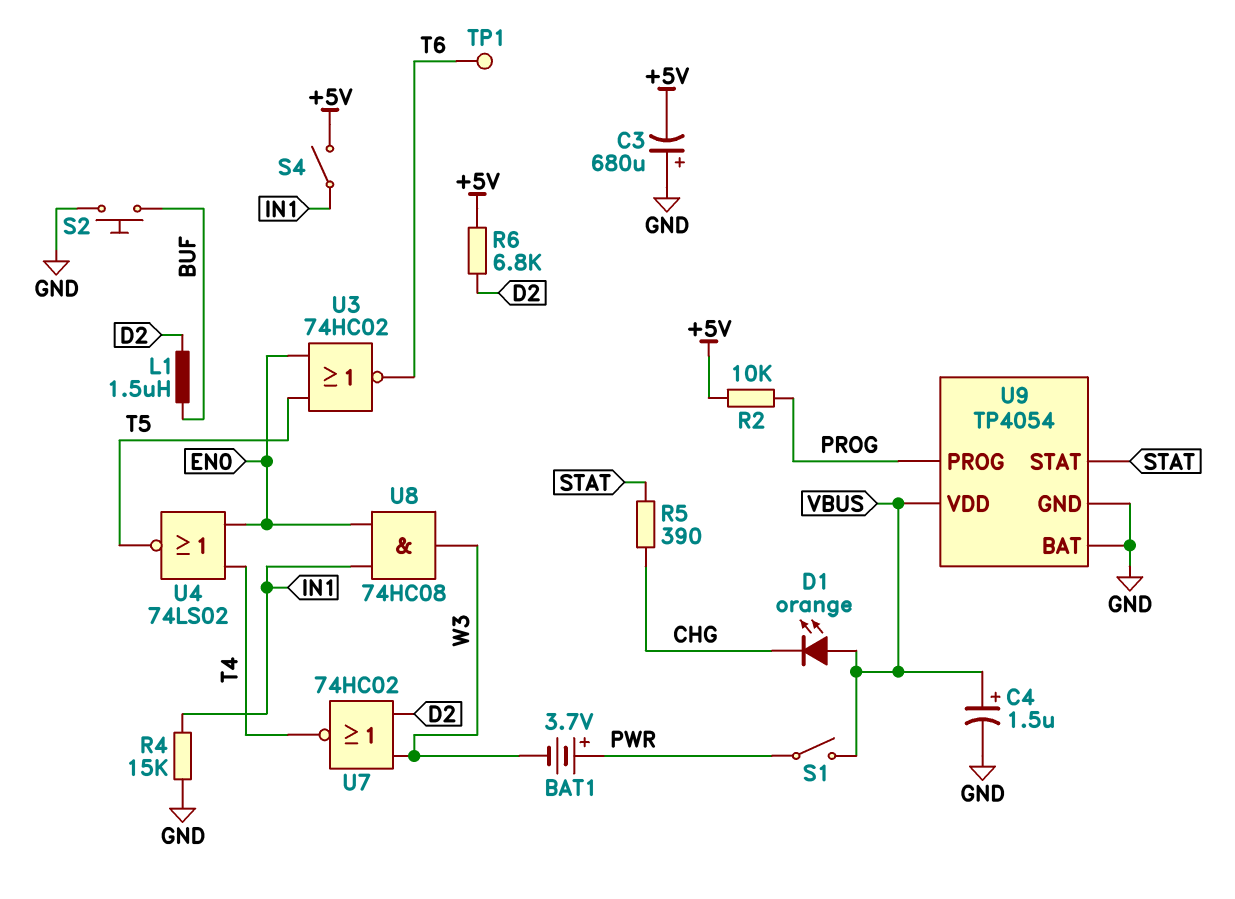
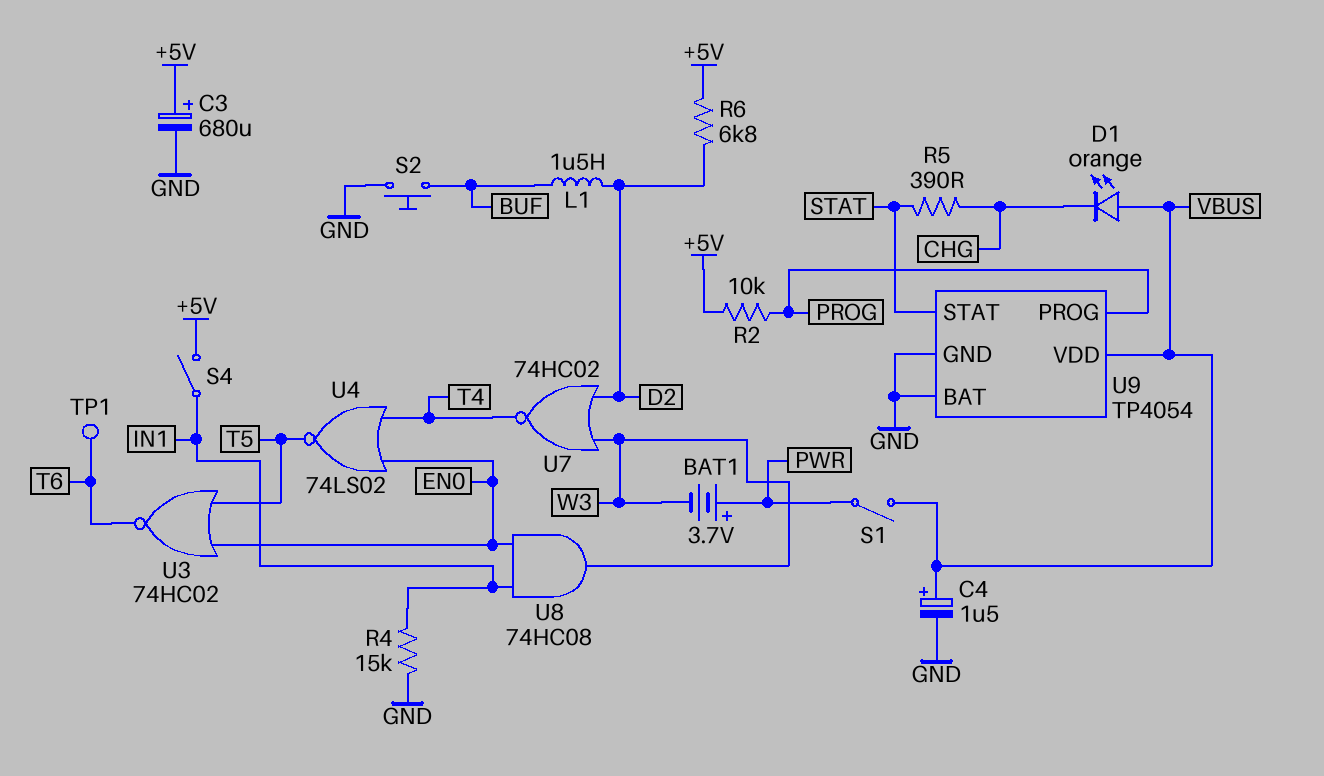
C3: 680uF (plus GND, minus +5V) -> 680uF (plus +5V, minus GND)

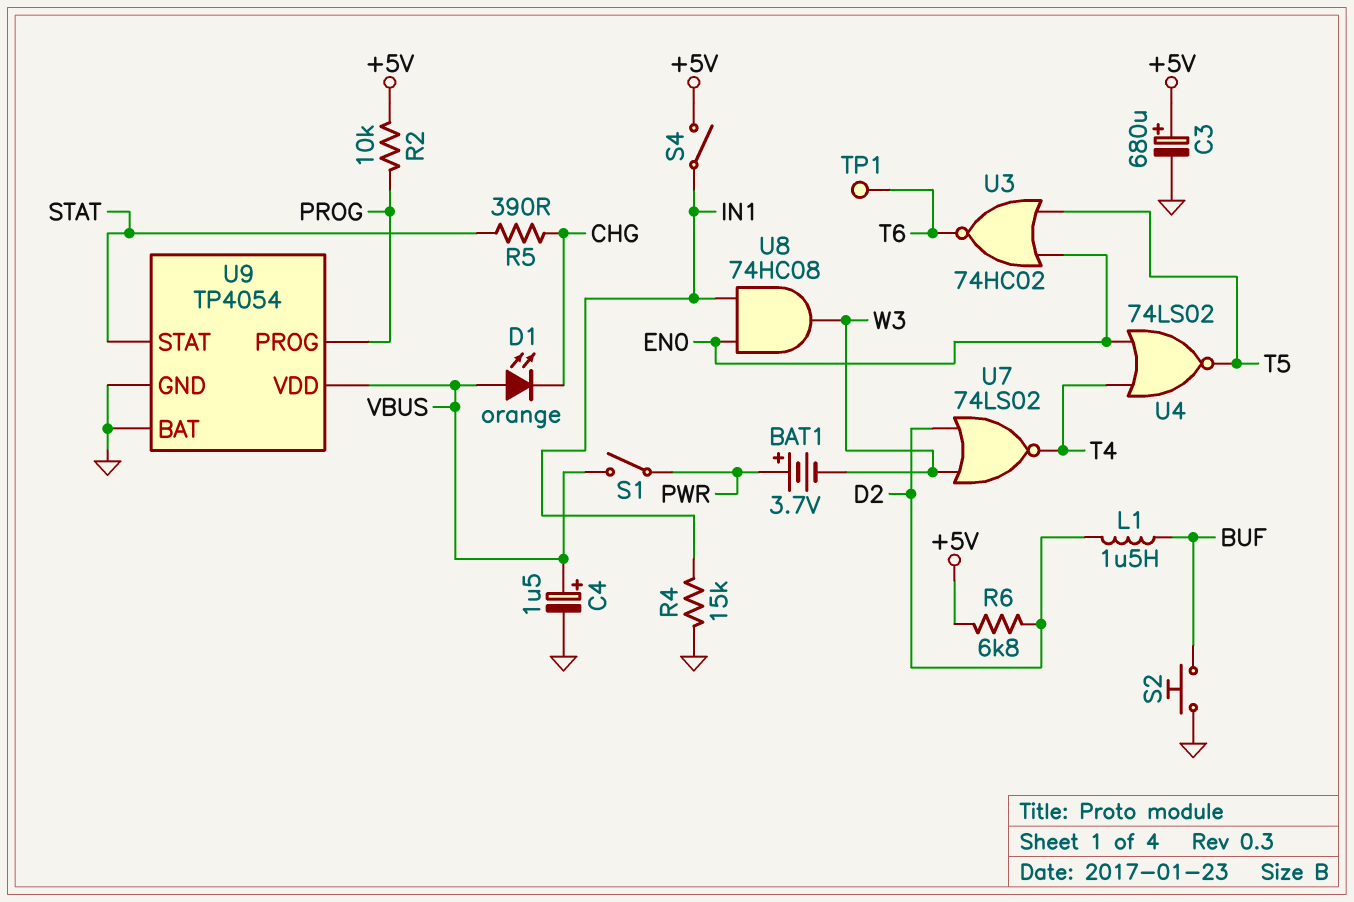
U7: NOR 74HC02 (in D2, in W3, out T4) -> NOR 74LS02 (in D2, in W3, out T4)

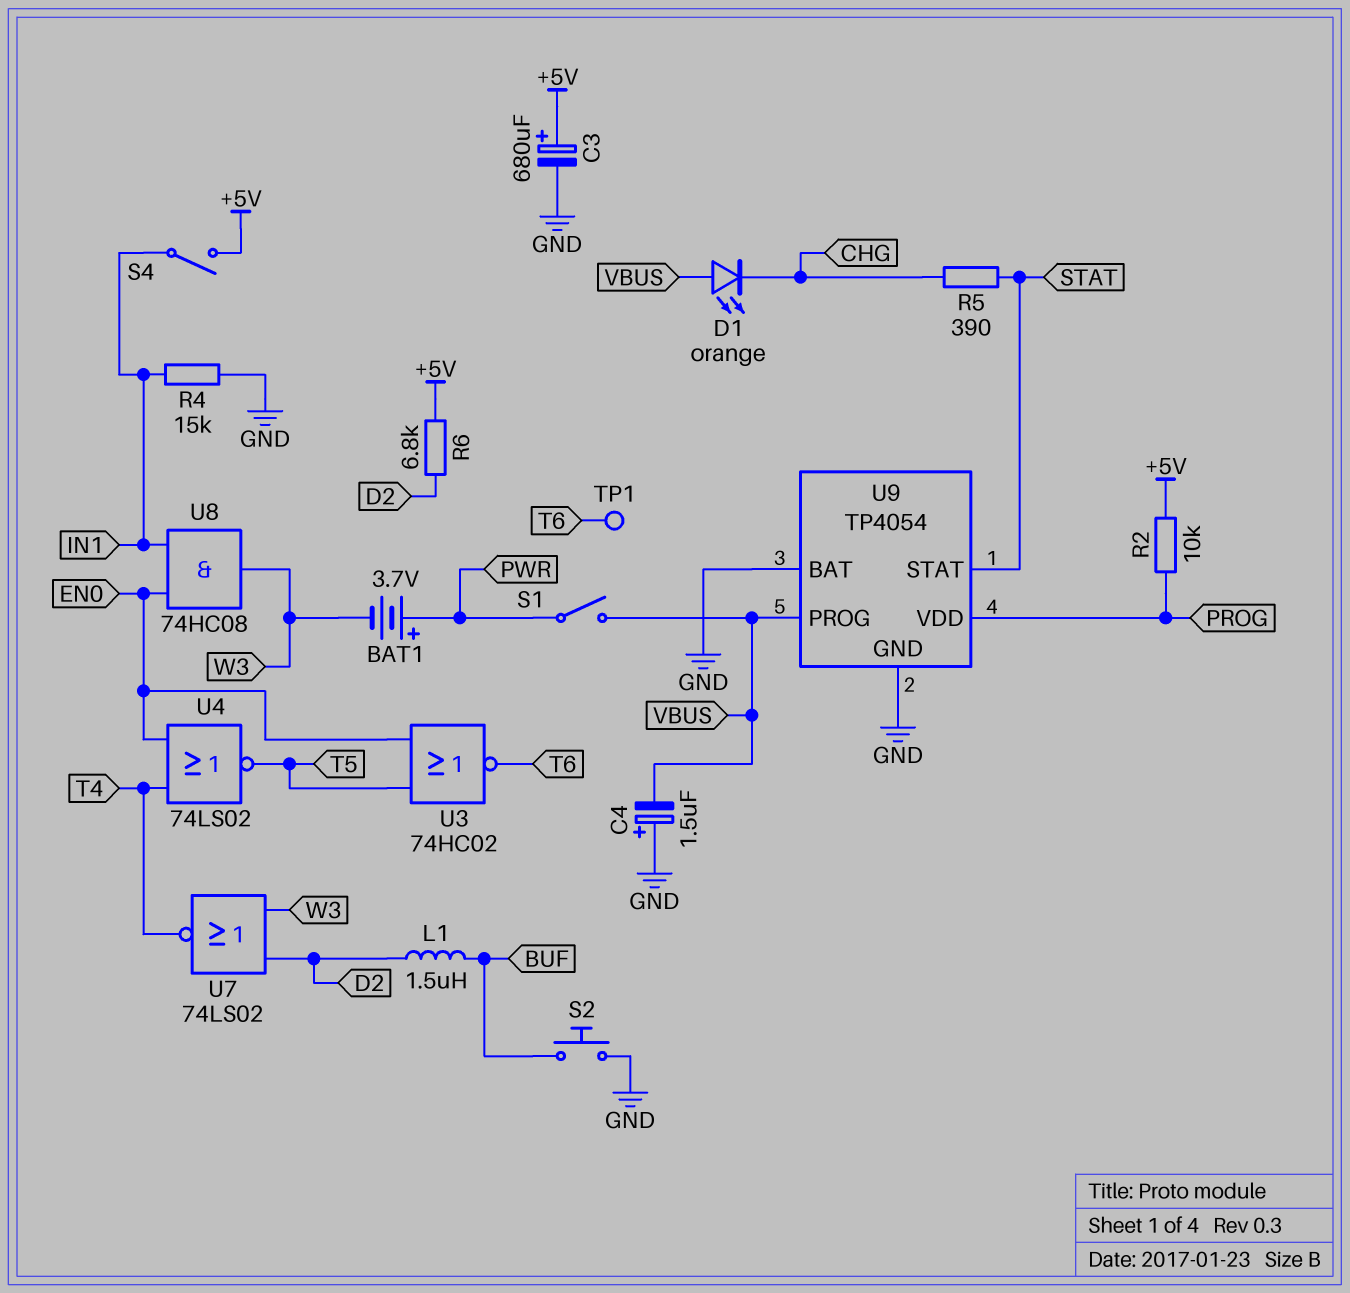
C4: 1.5uF (plus VBUS, minus GND) -> 1.5uF (plus GND, minus VBUS)
U9 pin PROG: PROG -> VBUS
U9 pin VDD: VBUS -> PROG

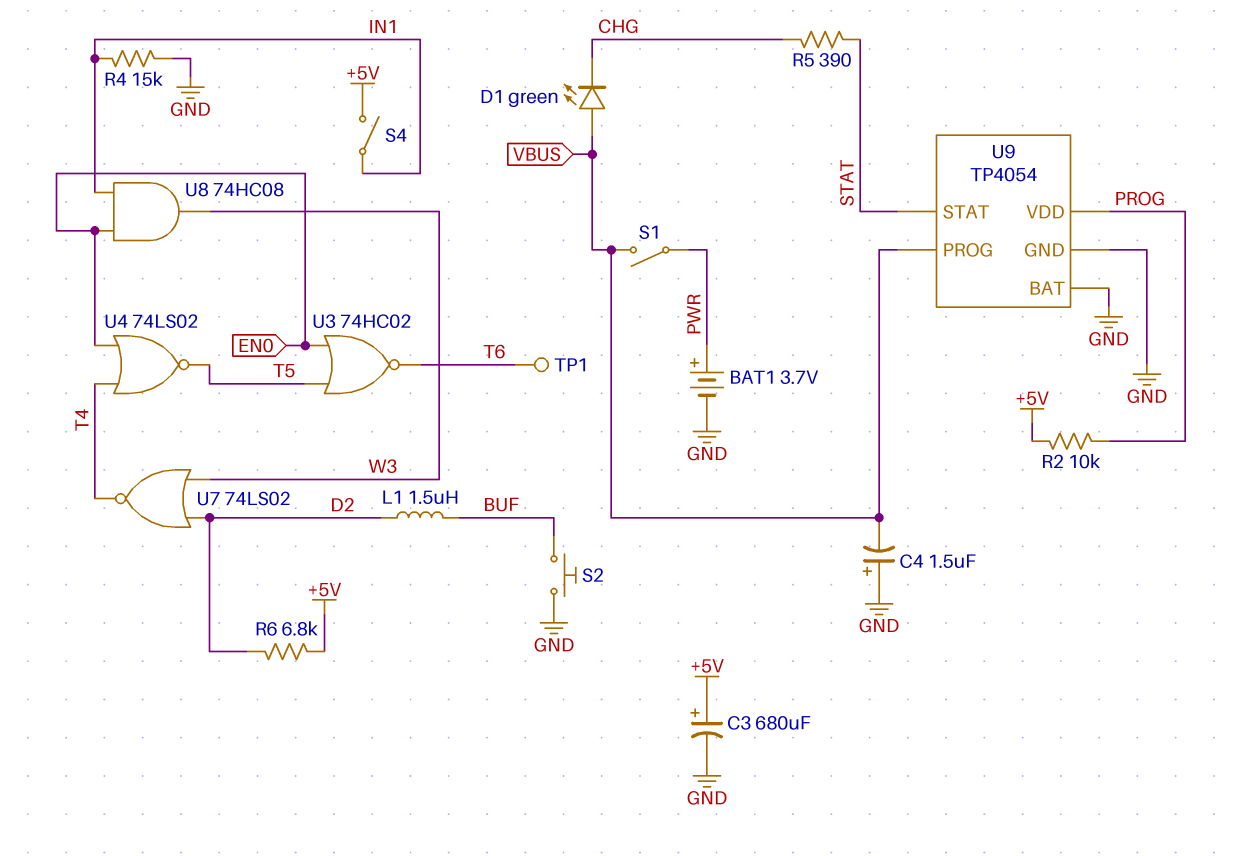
BAT1: 3.7V (plus PWR, minus W3) -> 3.7V (plus PWR, minus GND)
D1: LED orange (A VBUS, K CHG) -> LED green (A VBUS, K CHG)

